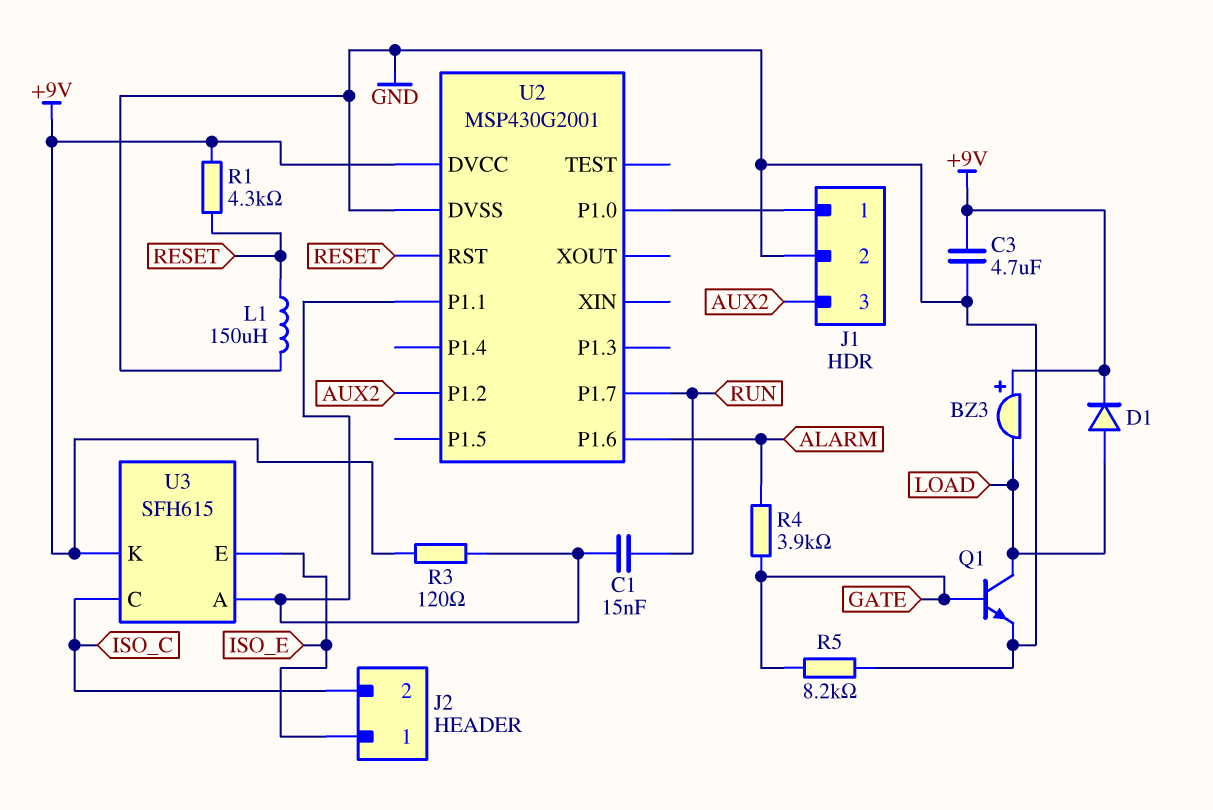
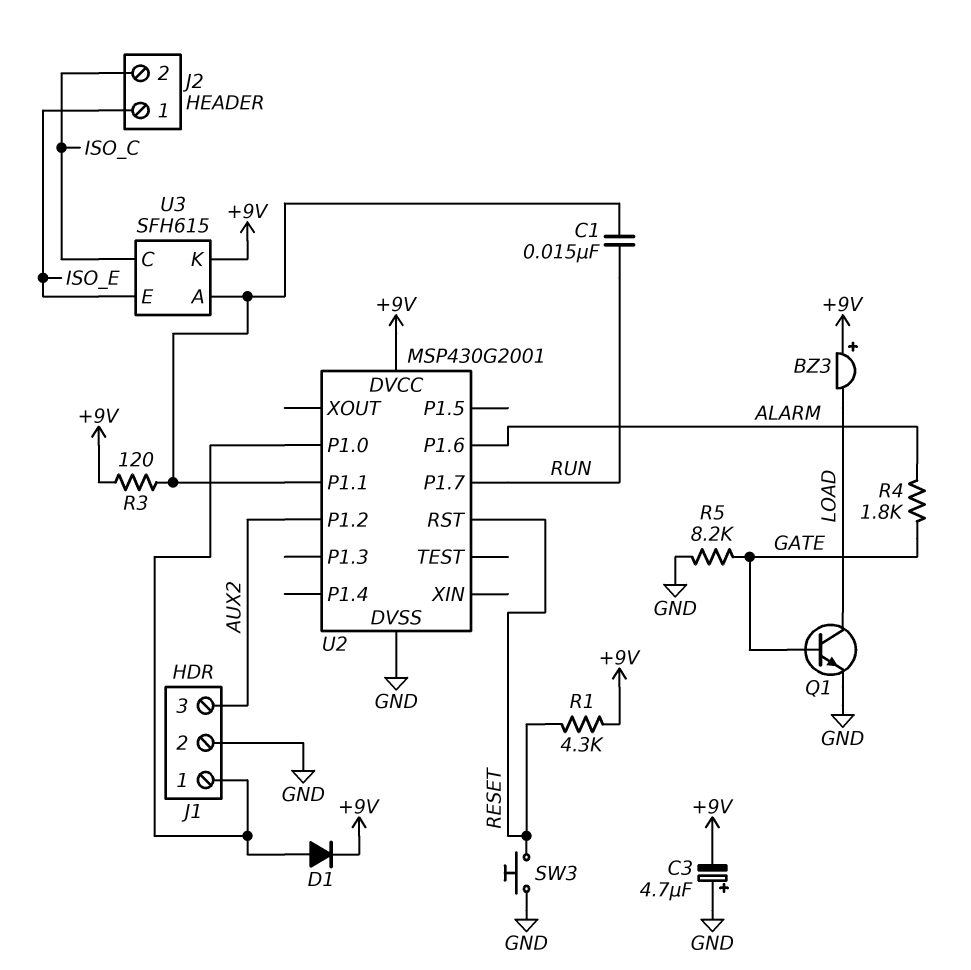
C3: 4.7uF (+9V, GND) -> 4.7uF (plus GND, minus +9V)
D1: diode (A LOAD, K +9V) -> diode (A J1/1, K +9V)
L1: 150uH (GND, RESET) -> none
R4: 3.9k (ALARM, GATE) -> 1.8k (ALARM, GATE)
SW3: none -> button (GND, RESET)

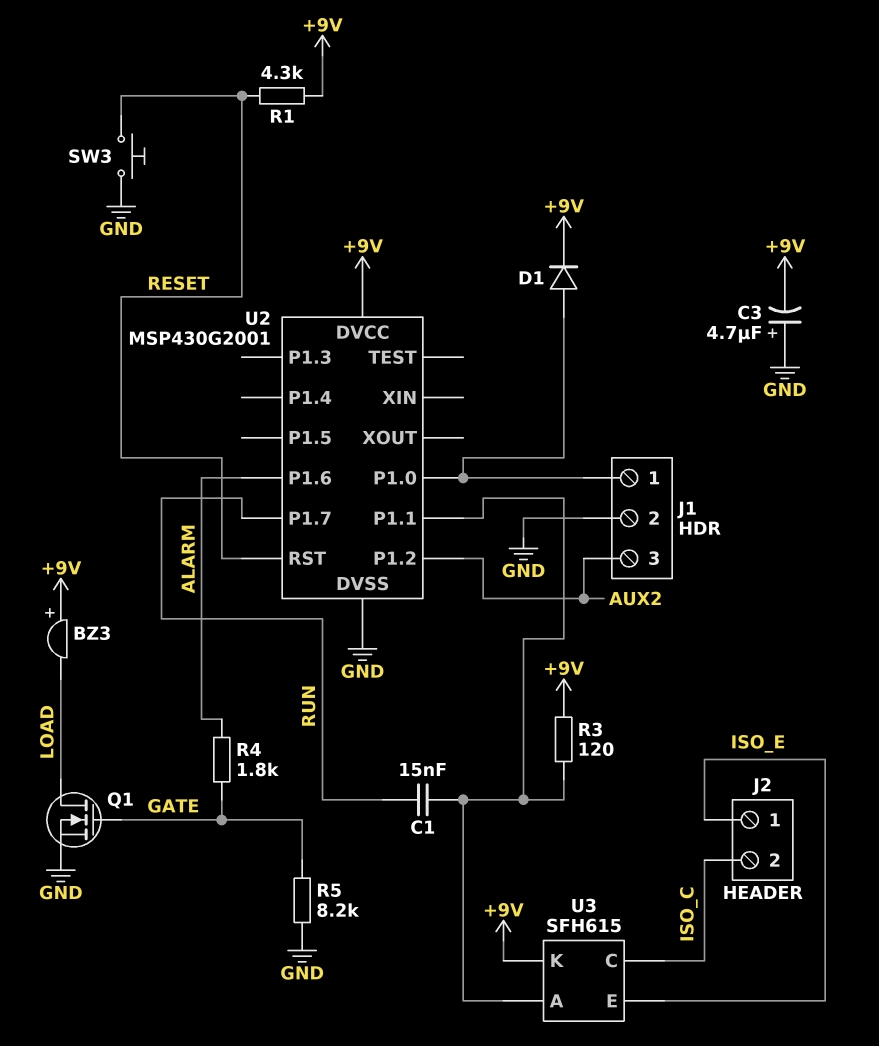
Q1: NPN (B GATE, C LOAD, E GND) -> NMOS (G GATE, D LOAD, S GND)

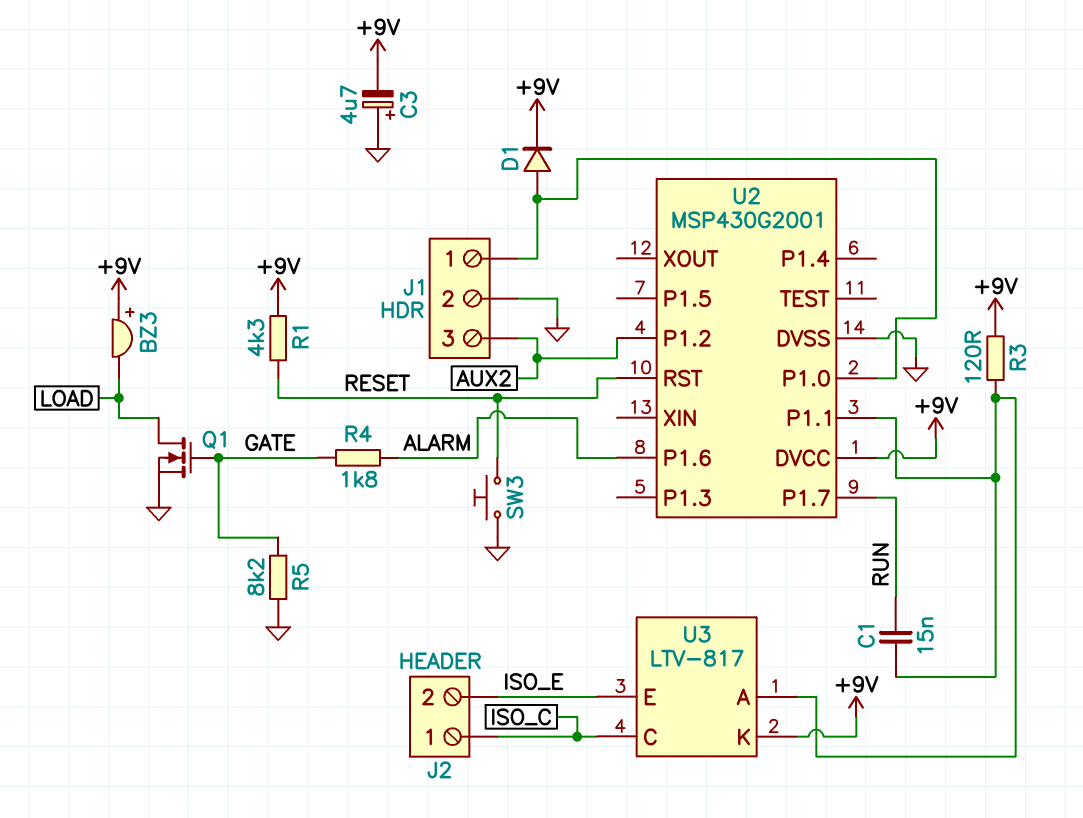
J2 pin 1: ISO_E -> ISO_C
J2 pin 2: ISO_C -> ISO_E
U3: SFH615 -> LTV-817

